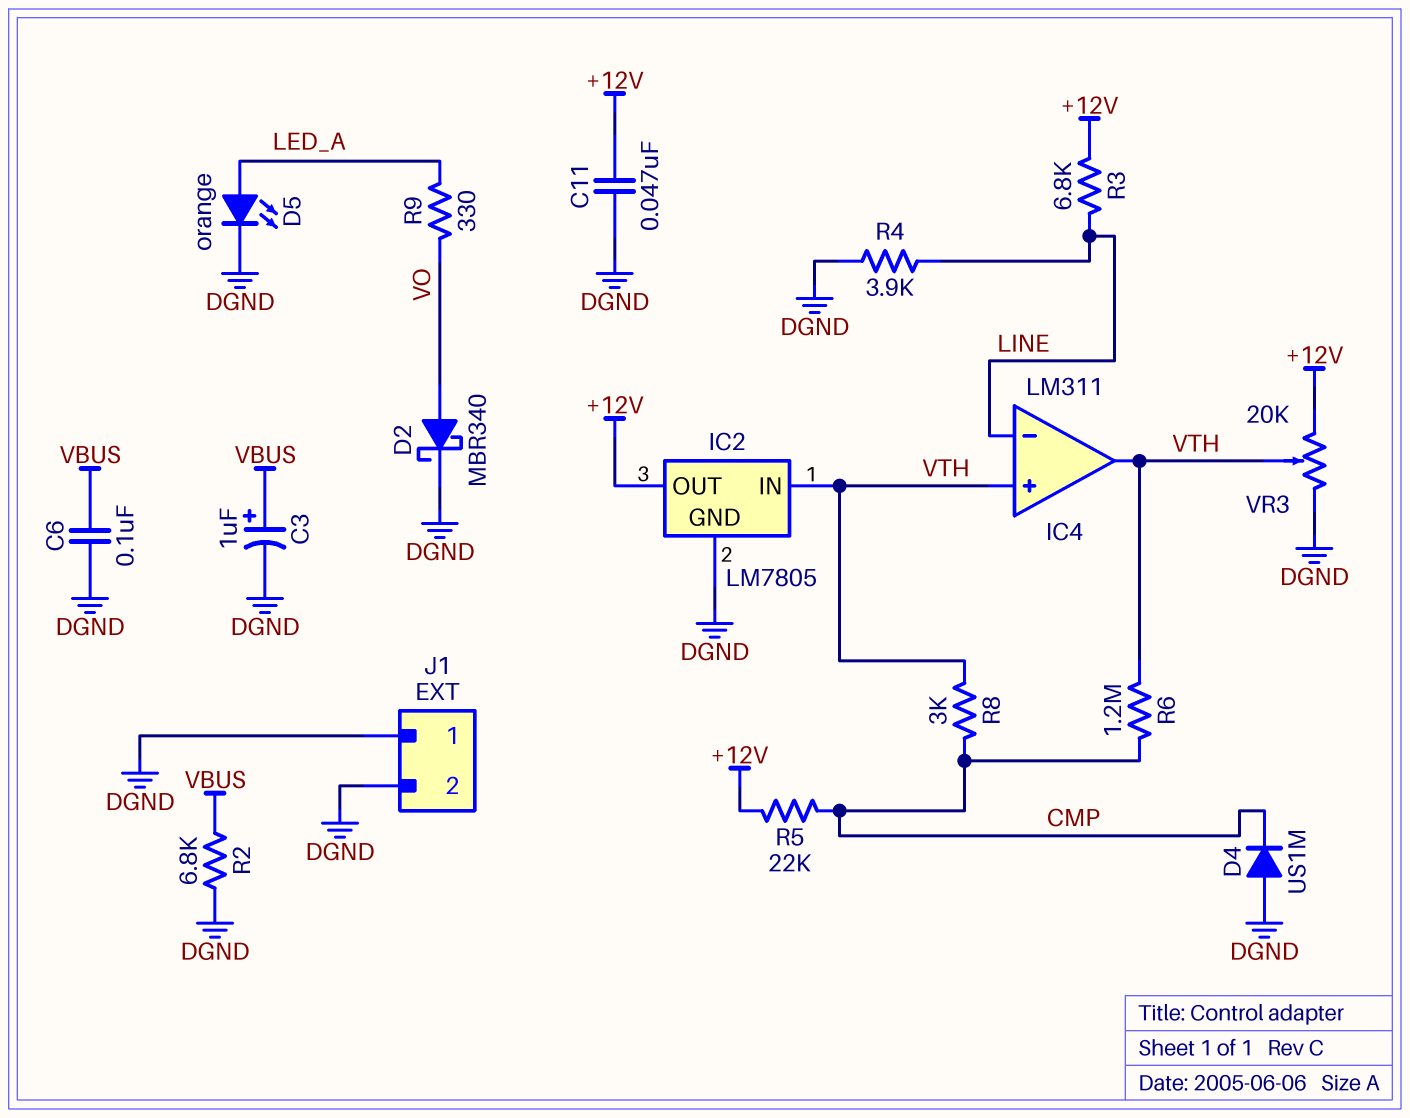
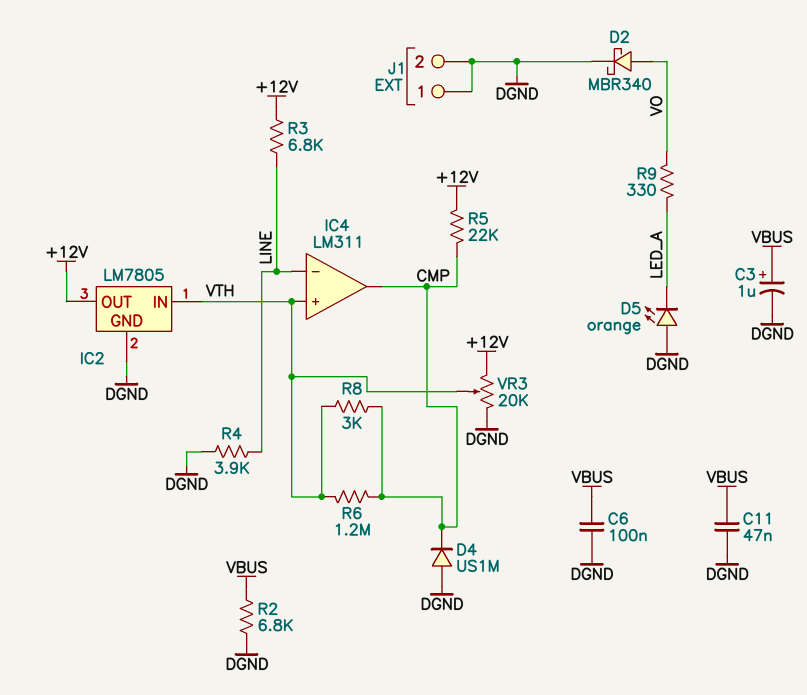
C11: 47nF (+12V, DGND) -> 47nF (DGND, VBUS)
D5: LED orange (A LED_A, K DGND) -> LED orange (A DGND, K LED_A)
IC4 pin out: VTH -> CMP

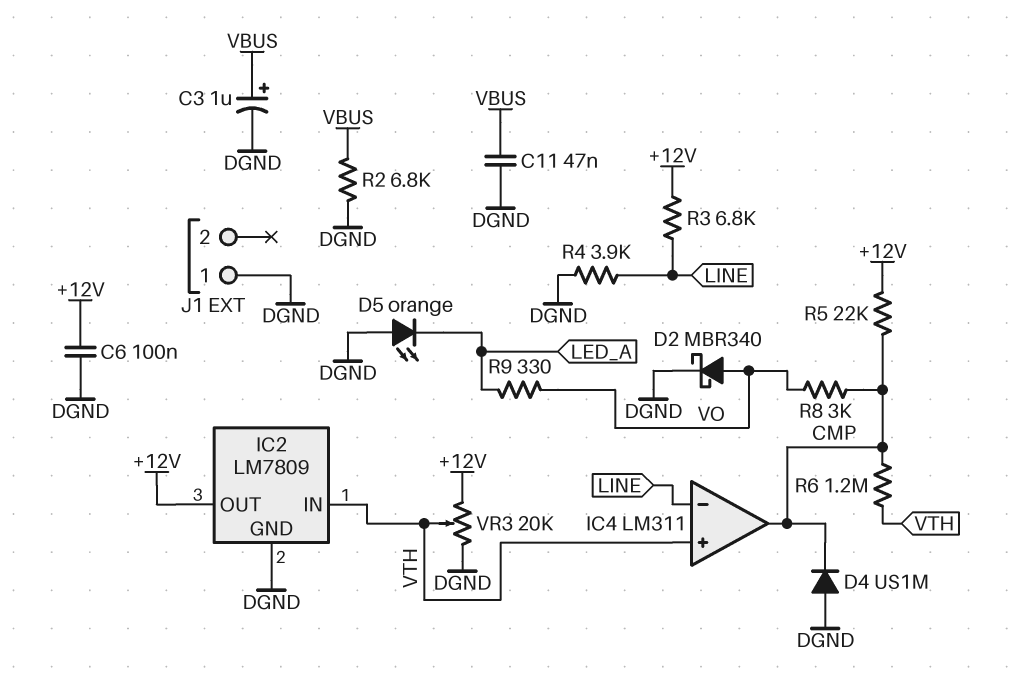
C6: 100nF (DGND, VBUS) -> 100nF (+12V, DGND)
IC2: LM7805 -> LM7809
J1 pin 2: DGND -> none
R8: 3k (CMP, VTH) -> 3k (CMP, VO)

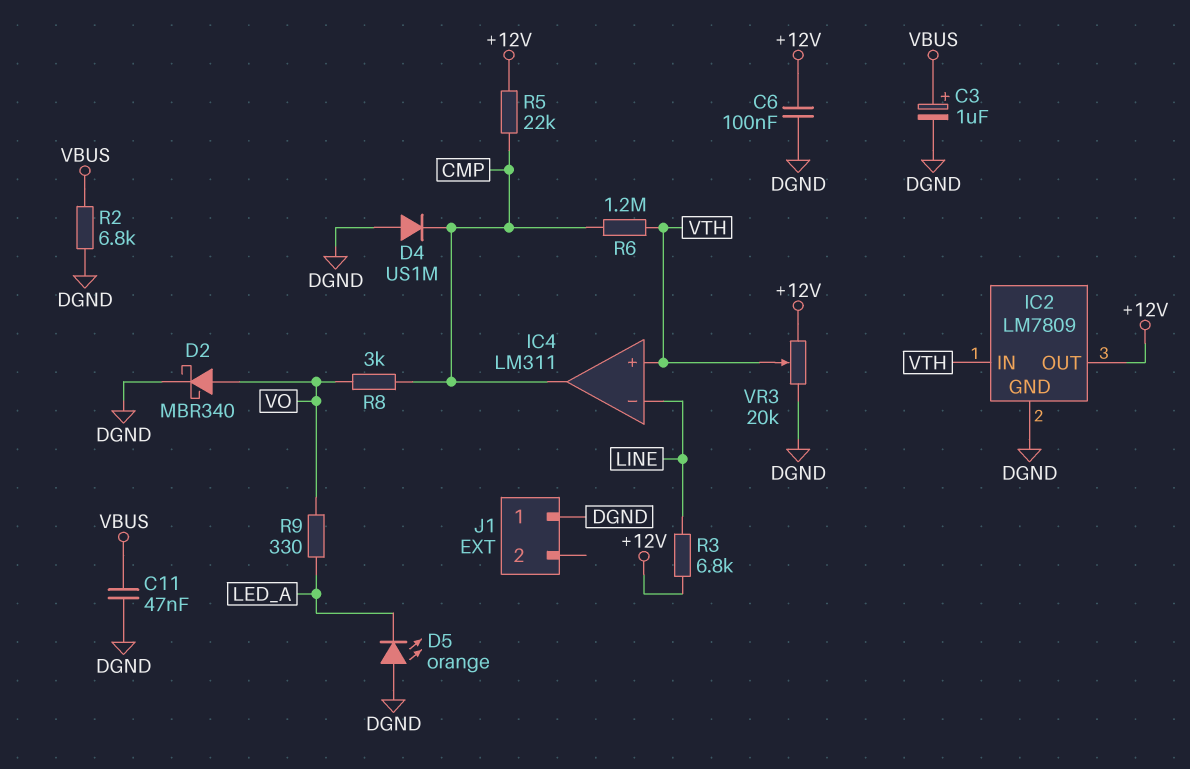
R4: 3.9k (DGND, LINE) -> none

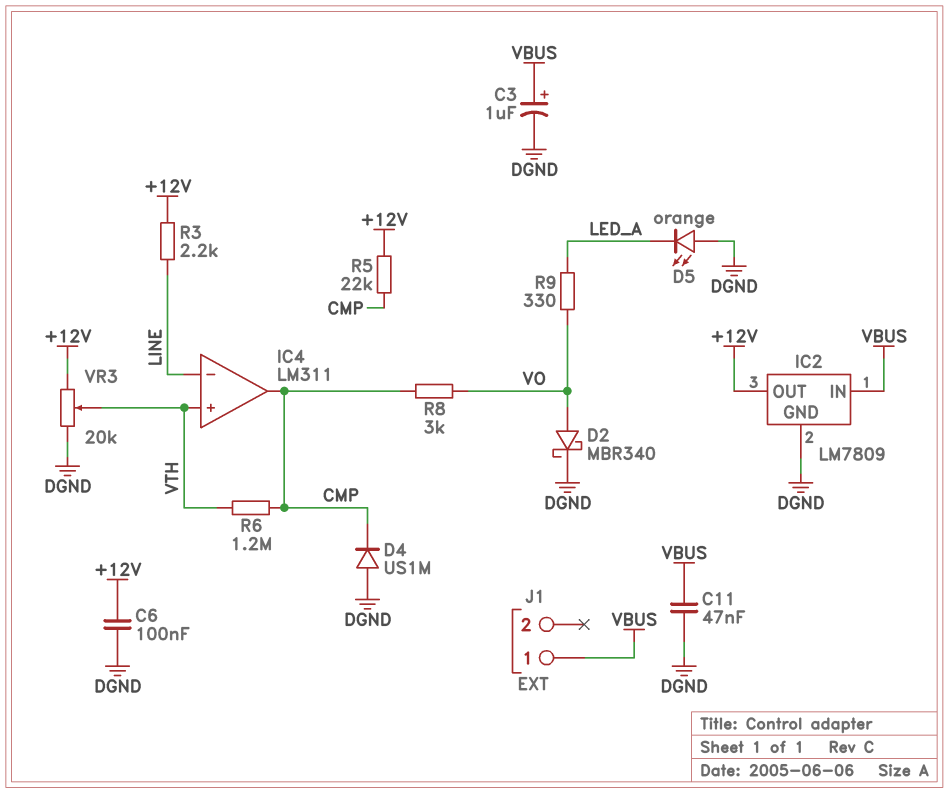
IC2 pin IN: VTH -> VBUS
J1 pin 1: DGND -> VBUS
R2: 6.8k (DGND, VBUS) -> none
R3: 6.8k (+12V, LINE) -> 2.2k (+12V, LINE)

